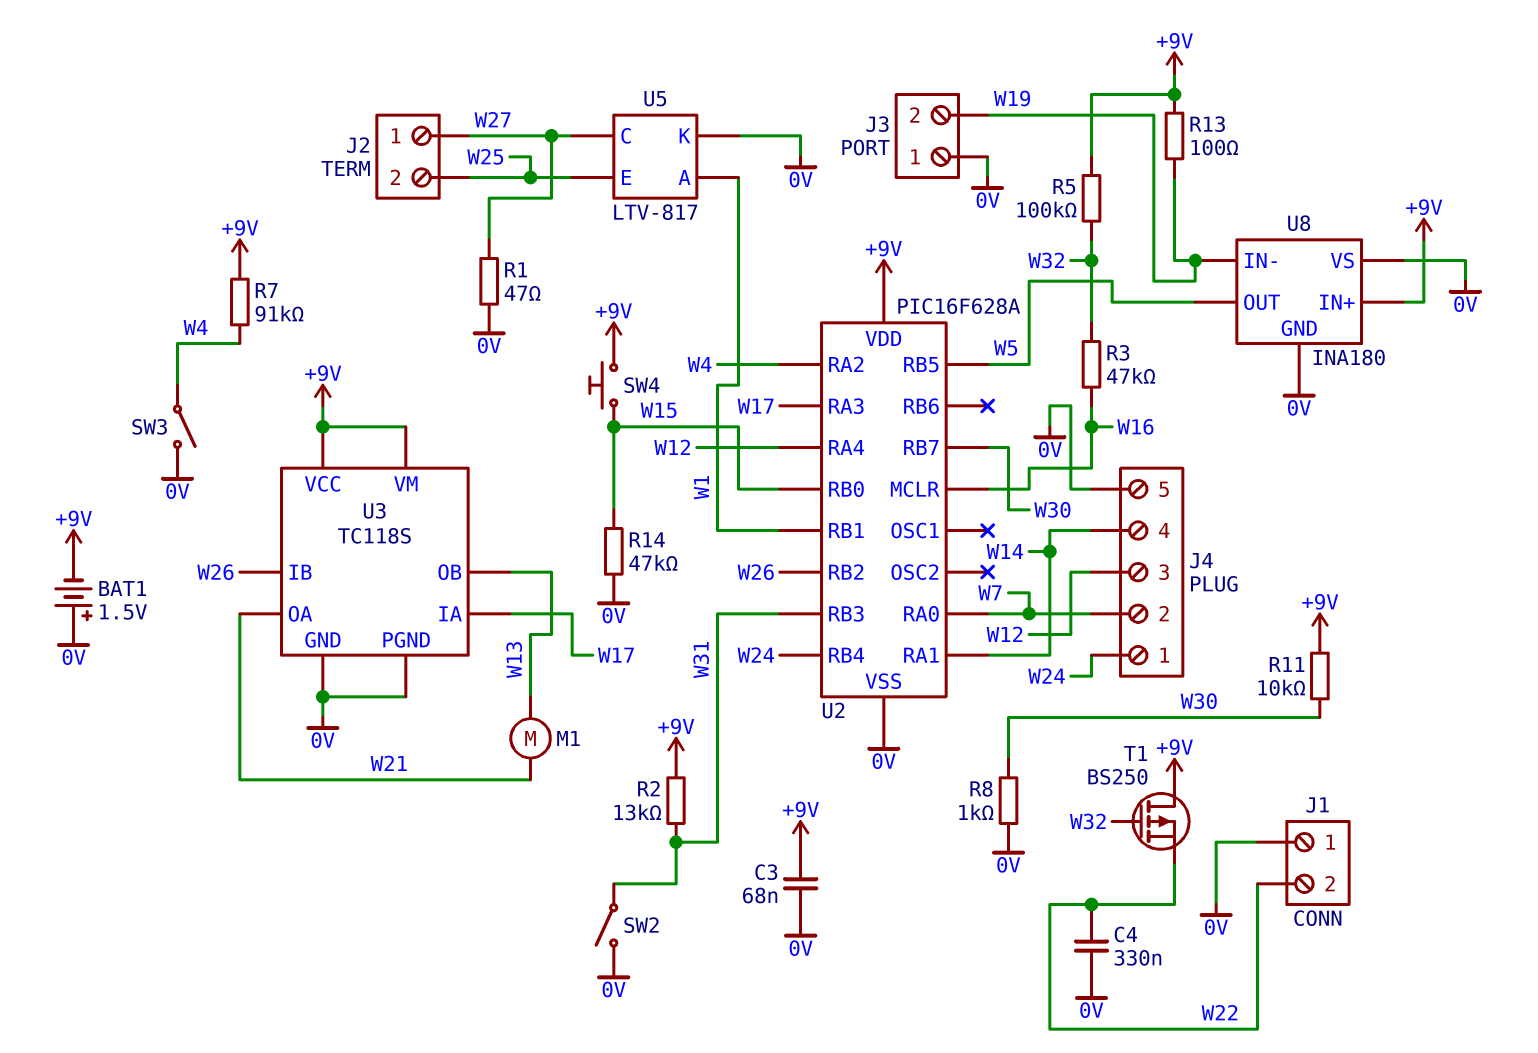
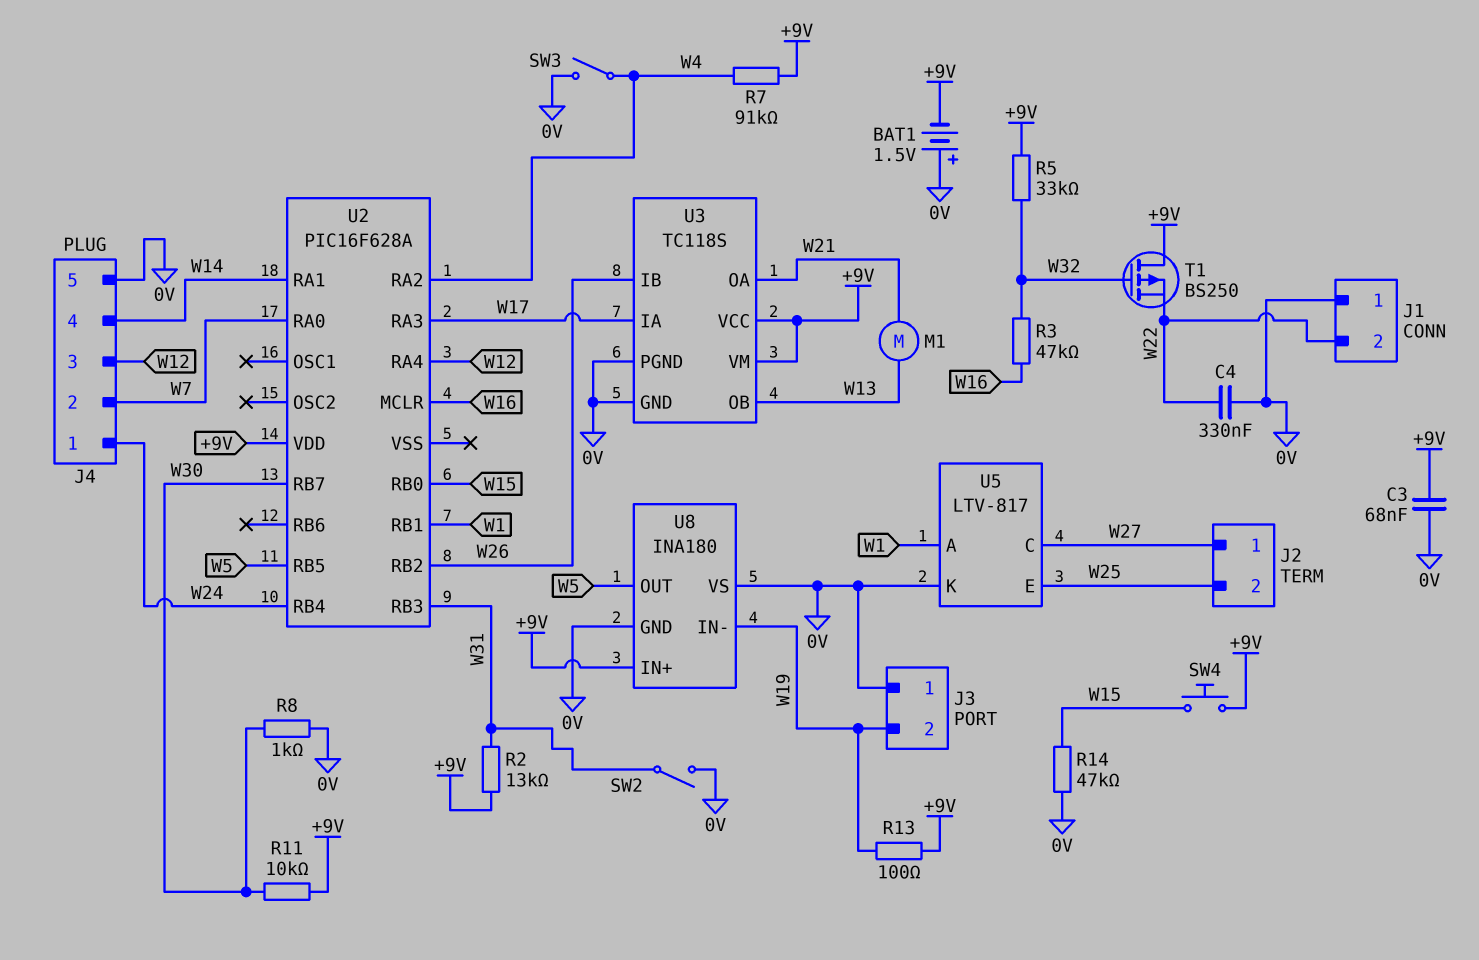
R1: 47 (0V, W27) -> none
R5: 100k (+9V, W32) -> 33k (+9V, W32)
U2 pin VSS: 0V -> none

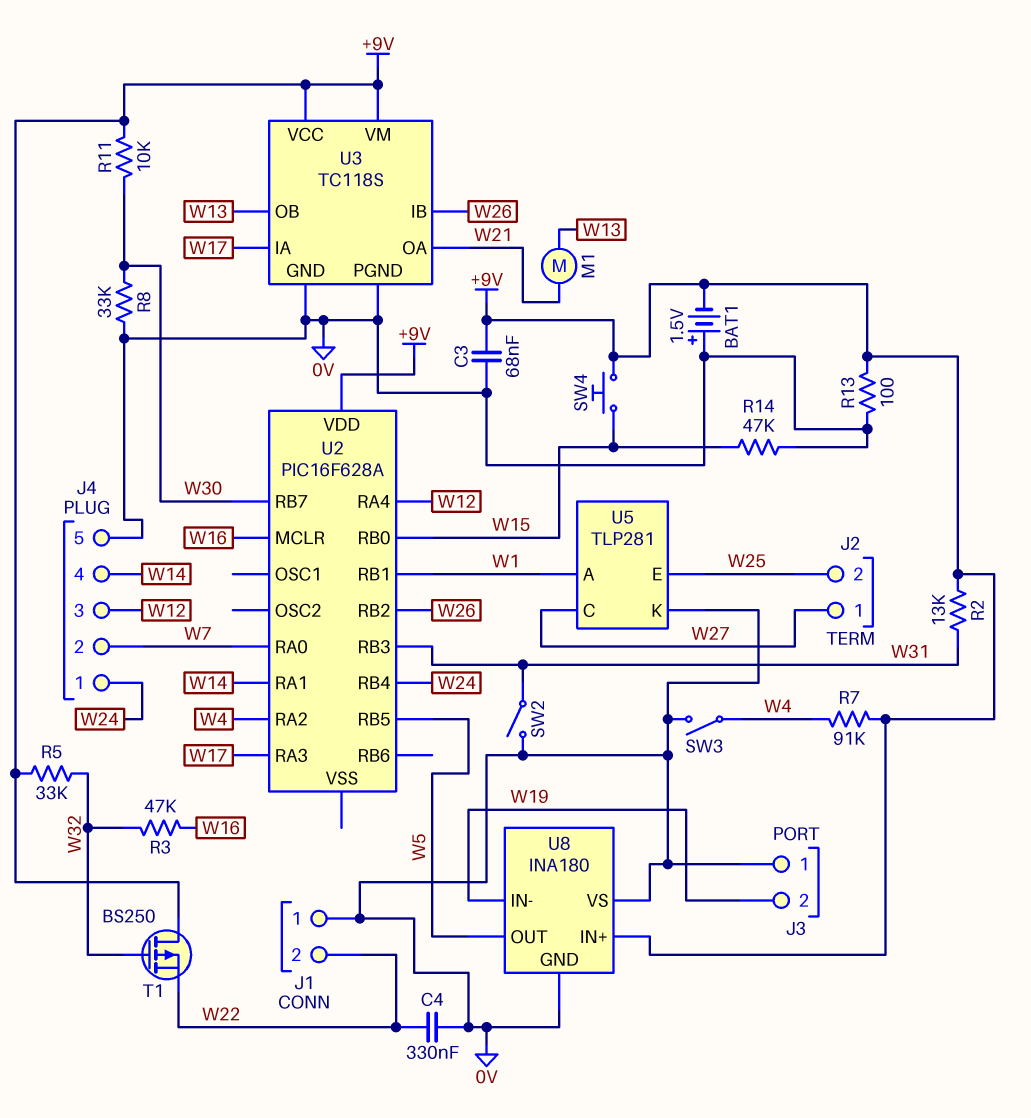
R8: 1k (0V, W30) -> 33k (0V, W30)
R13: 100 (+9V, W19) -> 100 (+9V, 0V)
U5: LTV-817 -> TLP281

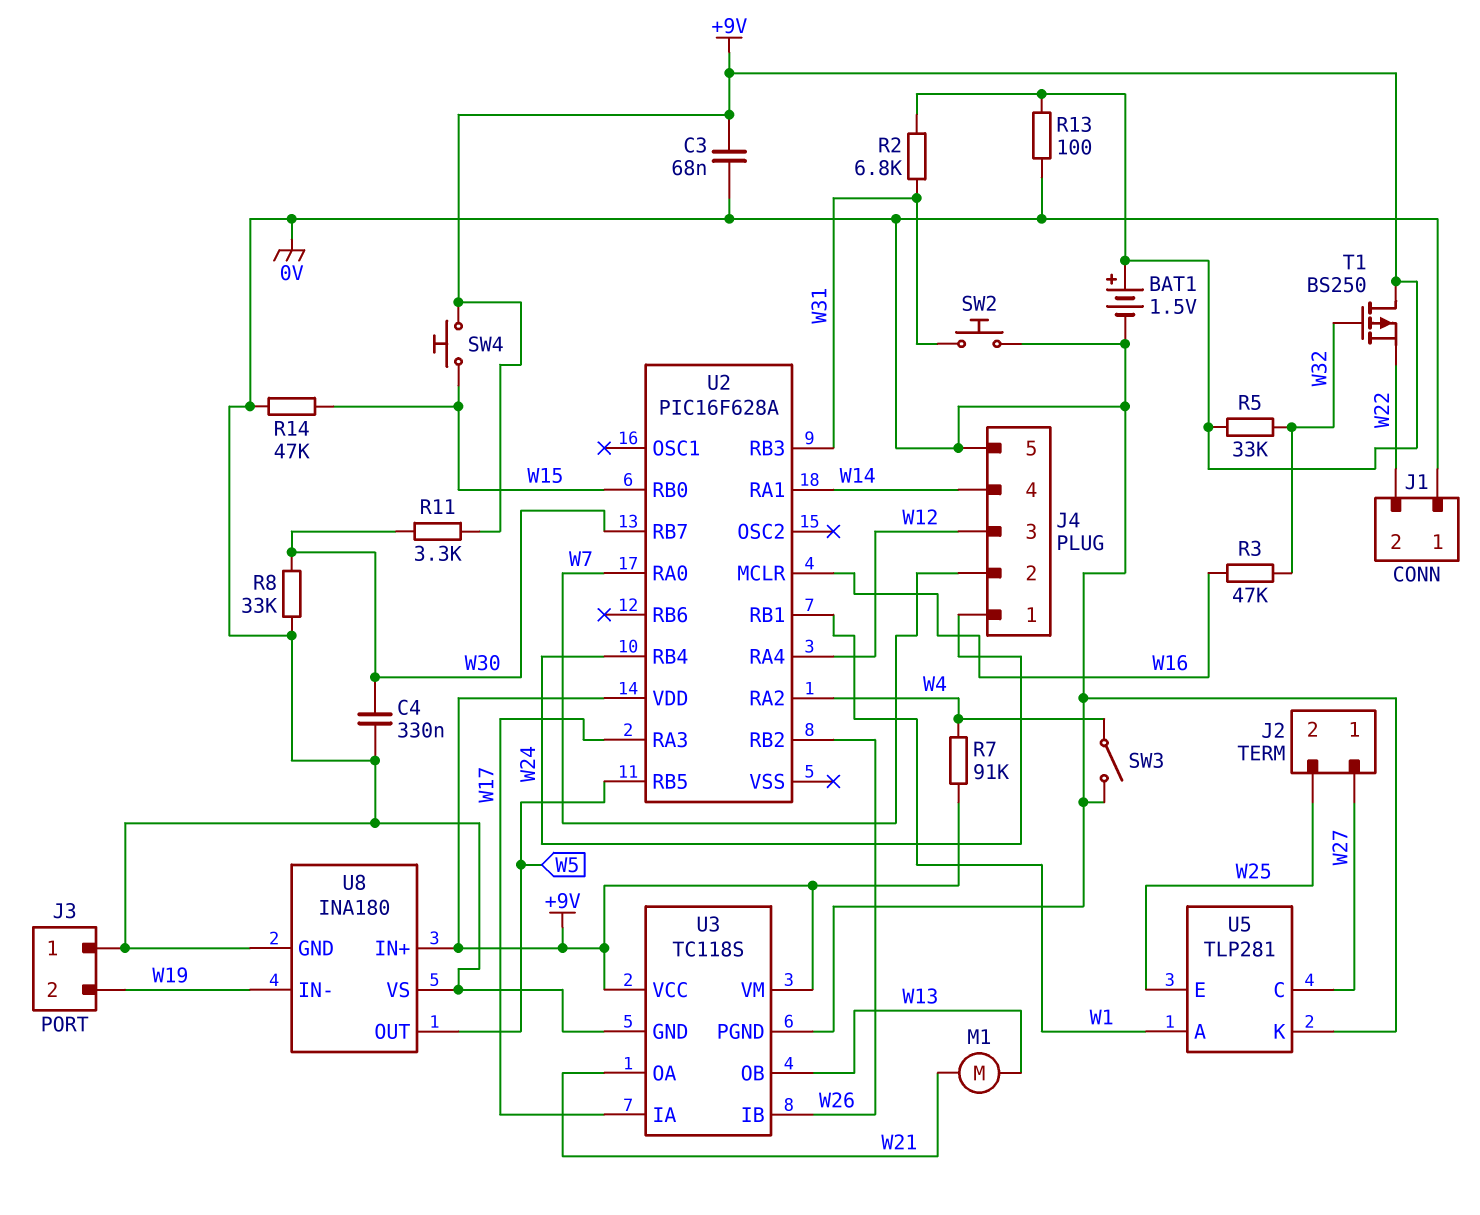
BAT1: 1.5V (plus 0V, minus +9V) -> 1.5V (plus +9V, minus 0V)
C4: 330nF (0V, W22) -> 330nF (0V, W30)
R2: 13k (+9V, W31) -> 6.8k (+9V, W31)
R11: 10k (+9V, W30) -> 3.3k (+9V, W30)
SW2: switch (0V, W31) -> button (0V, W31)

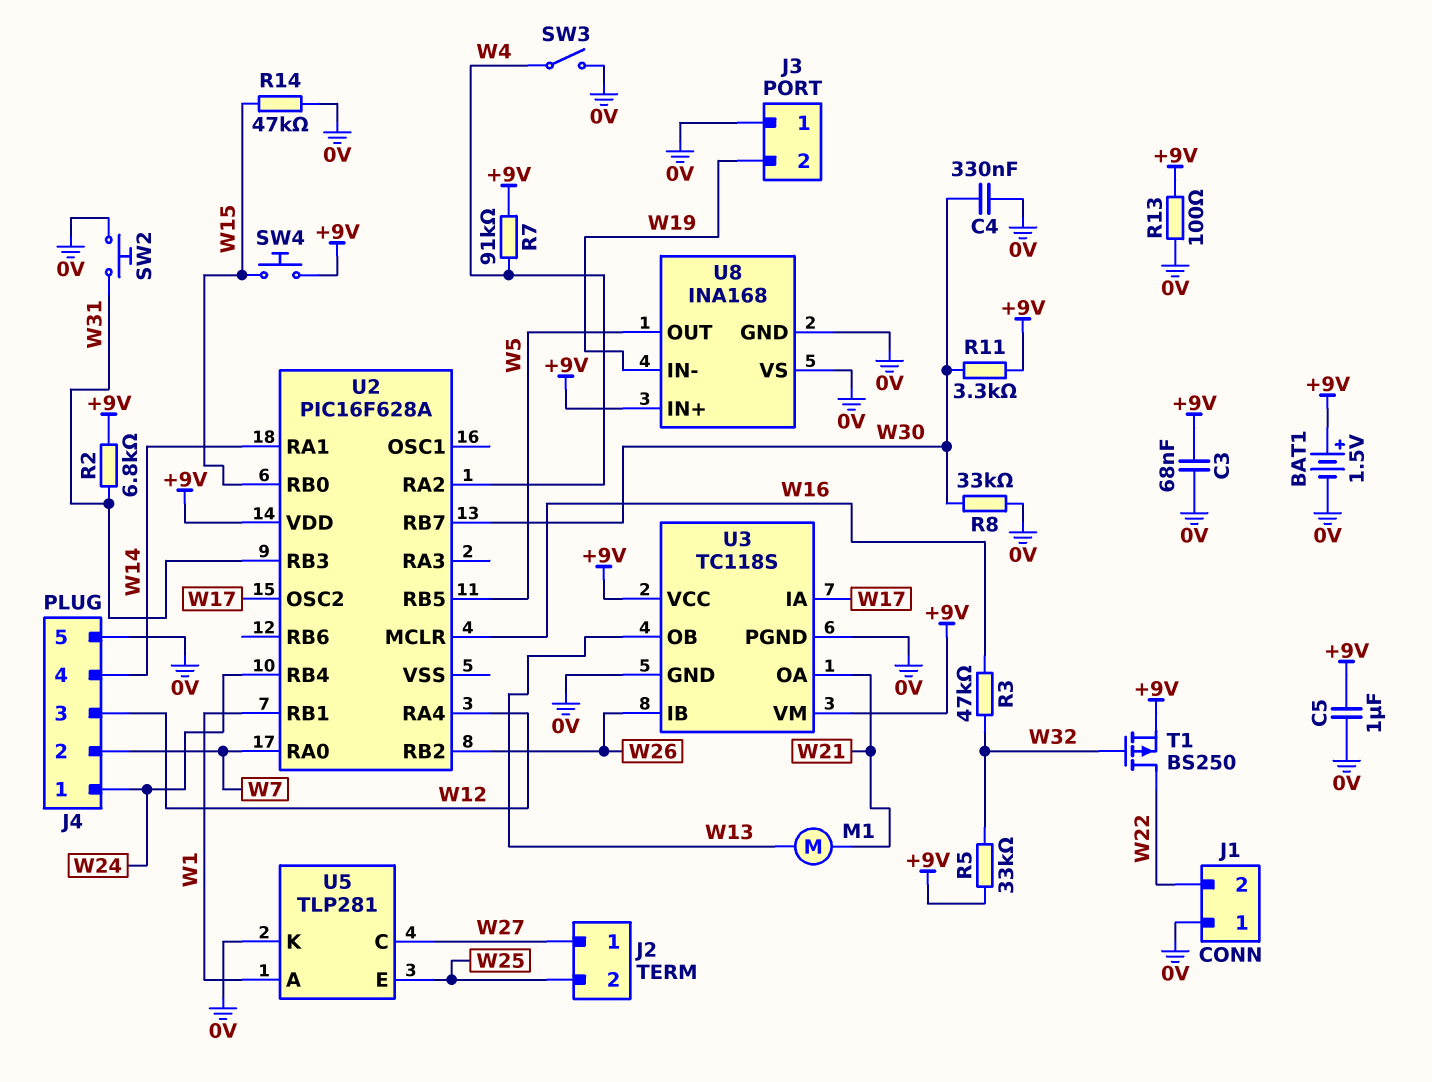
C5: none -> 1uF (+9V, 0V)
T1: PMOS BS250 (G W32, D +9V, S W22) -> PMOS BS250 (G W32, D W22, S +9V)
U2 pin OSC2: none -> W17
U2 pin RA3: W17 -> none
U8: INA180 -> INA168

